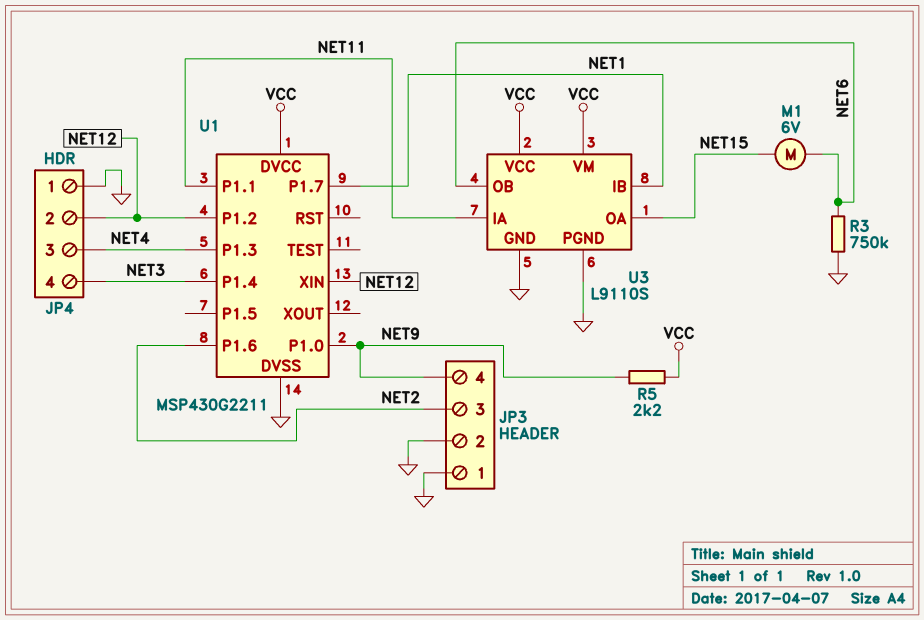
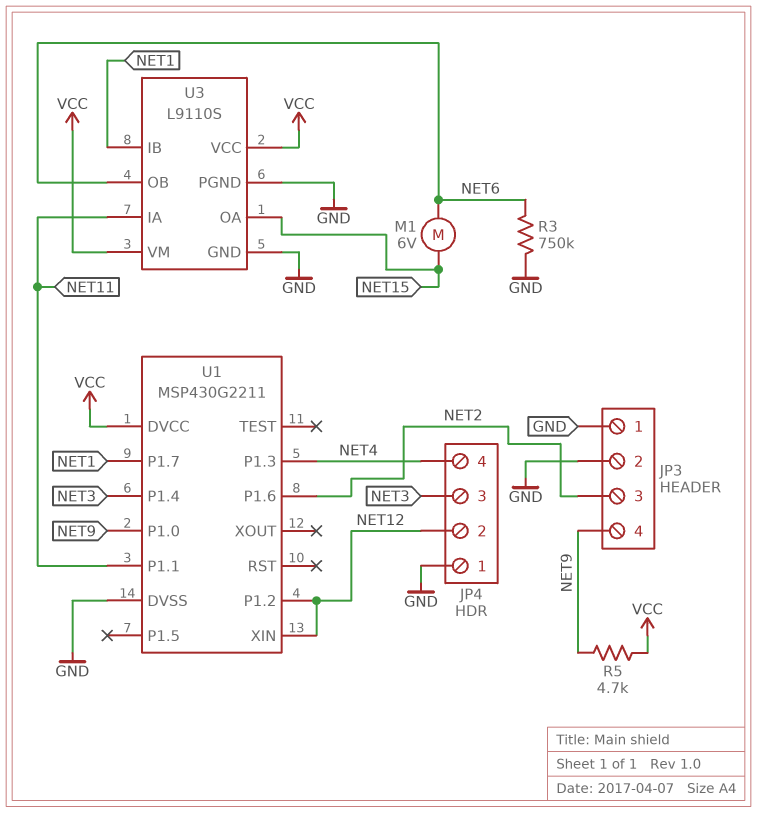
JP4 pin 3: NET4 -> NET3
JP4 pin 4: NET3 -> NET4
R5: 2.2k (NET9, VCC) -> 4.7k (NET9, VCC)

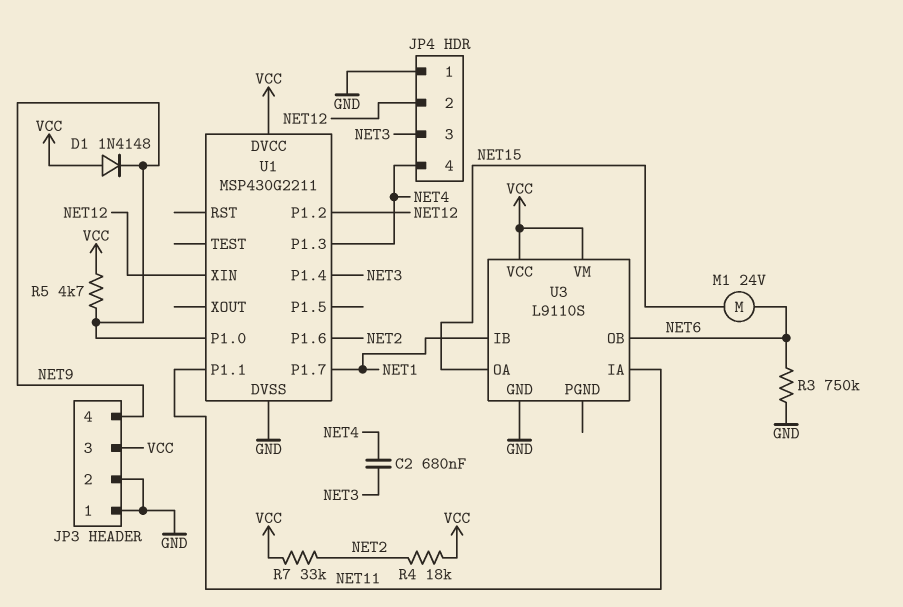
C2: none -> 680nF (NET3, NET4)
D1: none -> diode 1N4148 (A VCC, K NET9)
JP3 pin 3: NET2 -> VCC
M1: motor 6V (NET6, NET15) -> motor 24V (NET6, NET15)
R4: none -> 18k (NET2, VCC)
R7: none -> 33k (NET2, VCC)
U3 pin PGND: GND -> none

